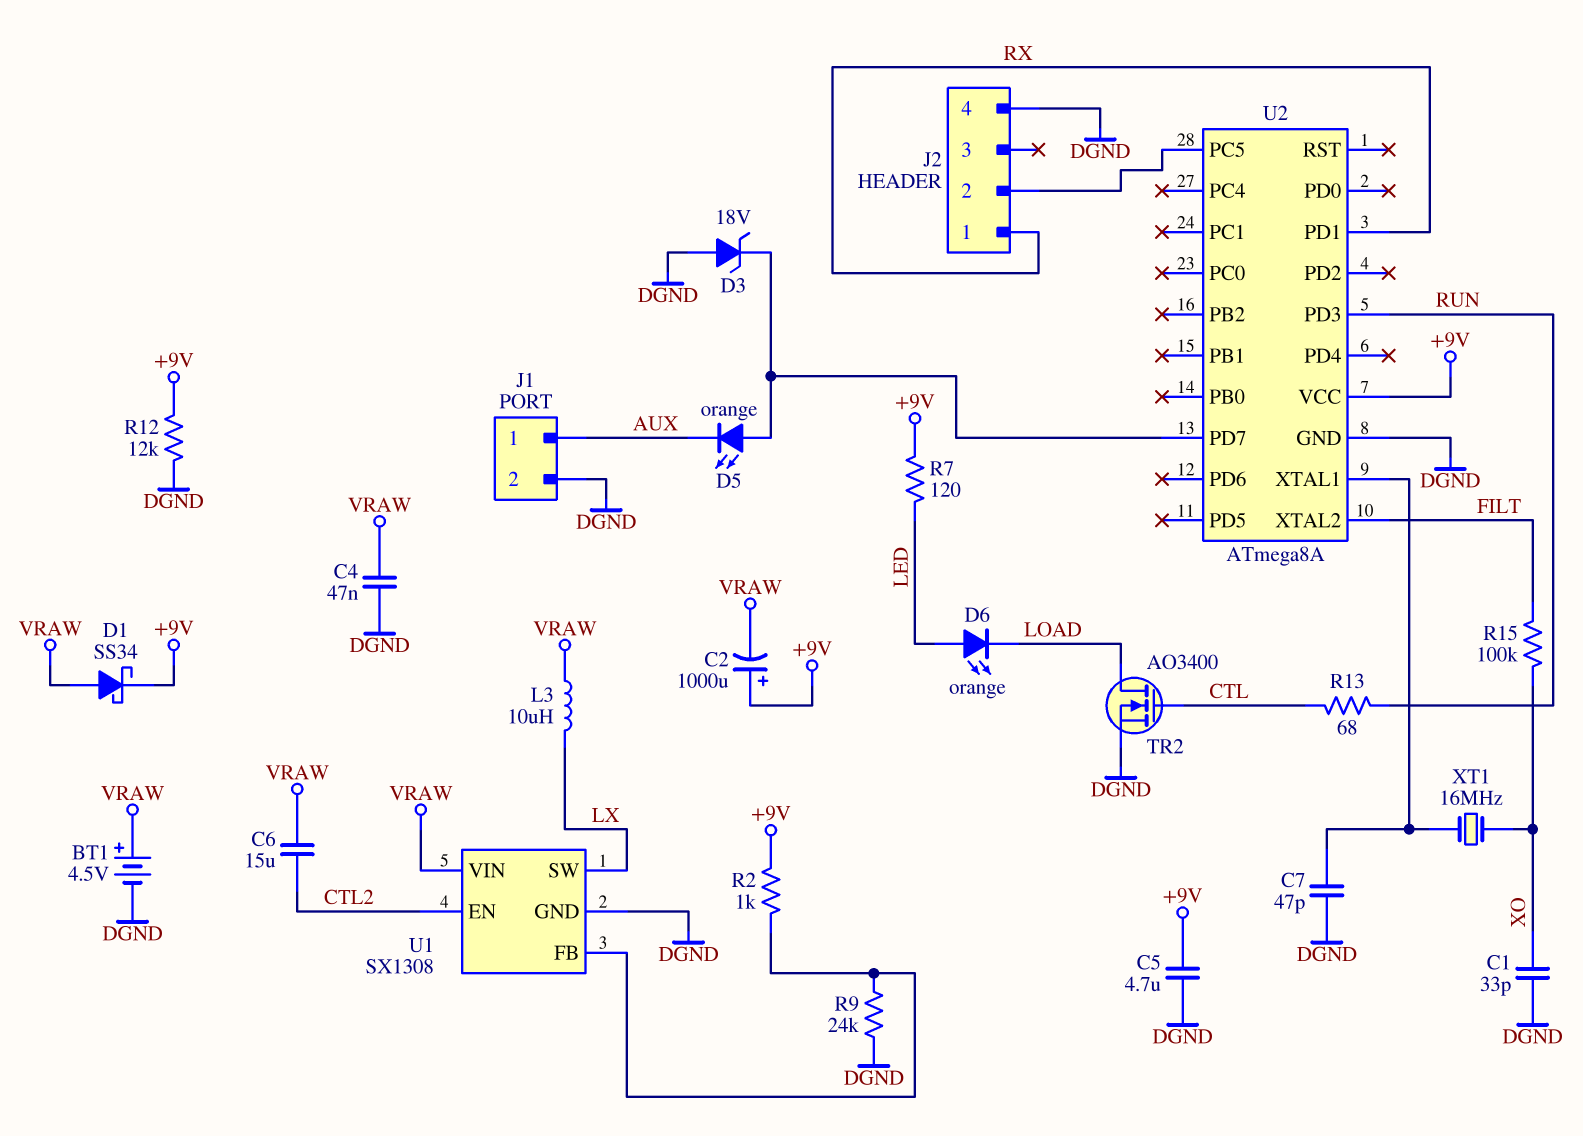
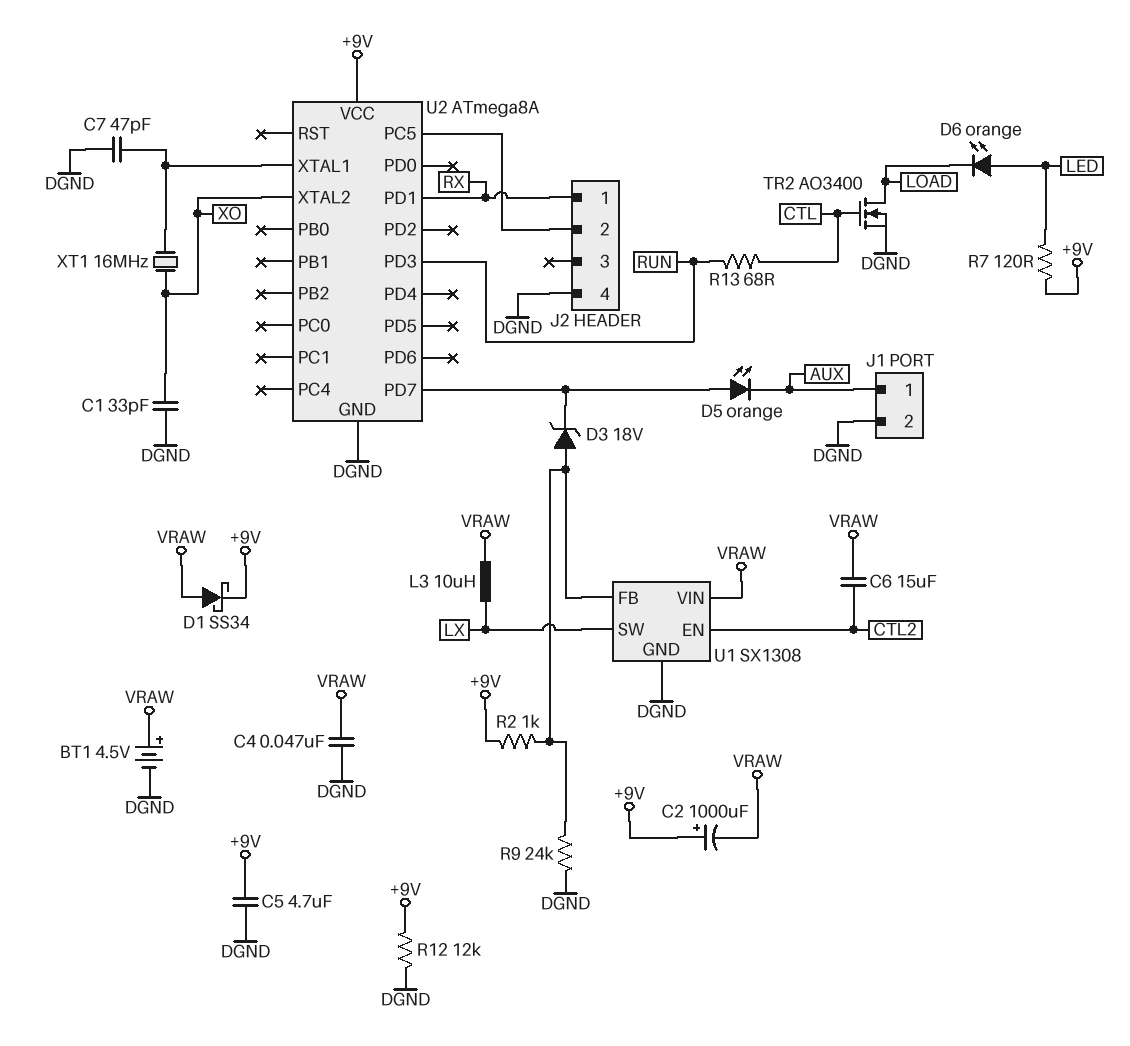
D3: zener 18V (A DGND, K U2/PD7) -> zener 18V (A U1/FB, K U2/PD7)
R15: 100k (FILT, XO) -> none
U2 pin XTAL2: FILT -> XO

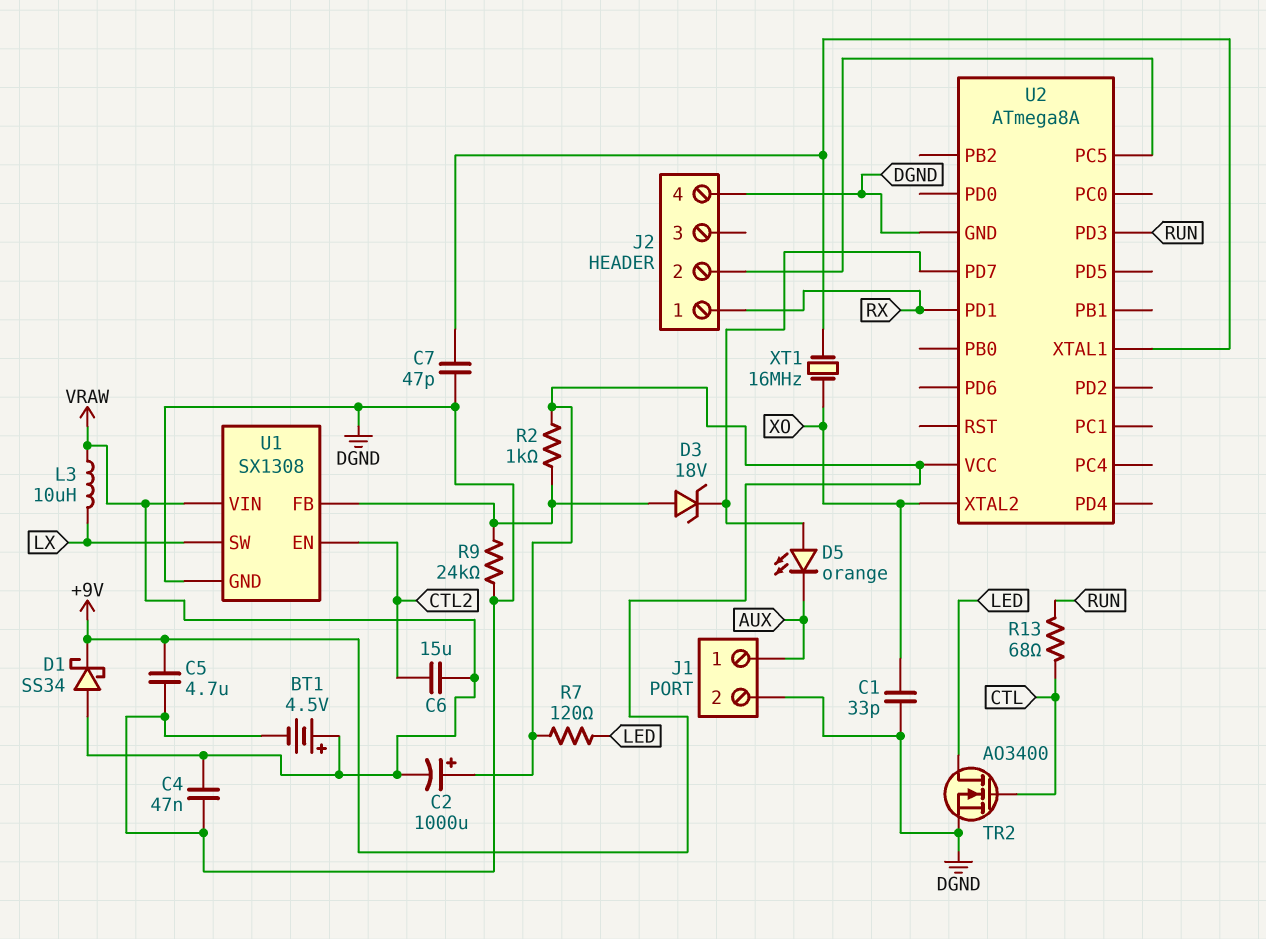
D6: LED orange (A LED, K LOAD) -> none
R12: 12k (+9V, DGND) -> none
TR2: NMOS AO3400 (G CTL, D LOAD, S DGND) -> NMOS AO3400 (G CTL, D LED, S DGND)

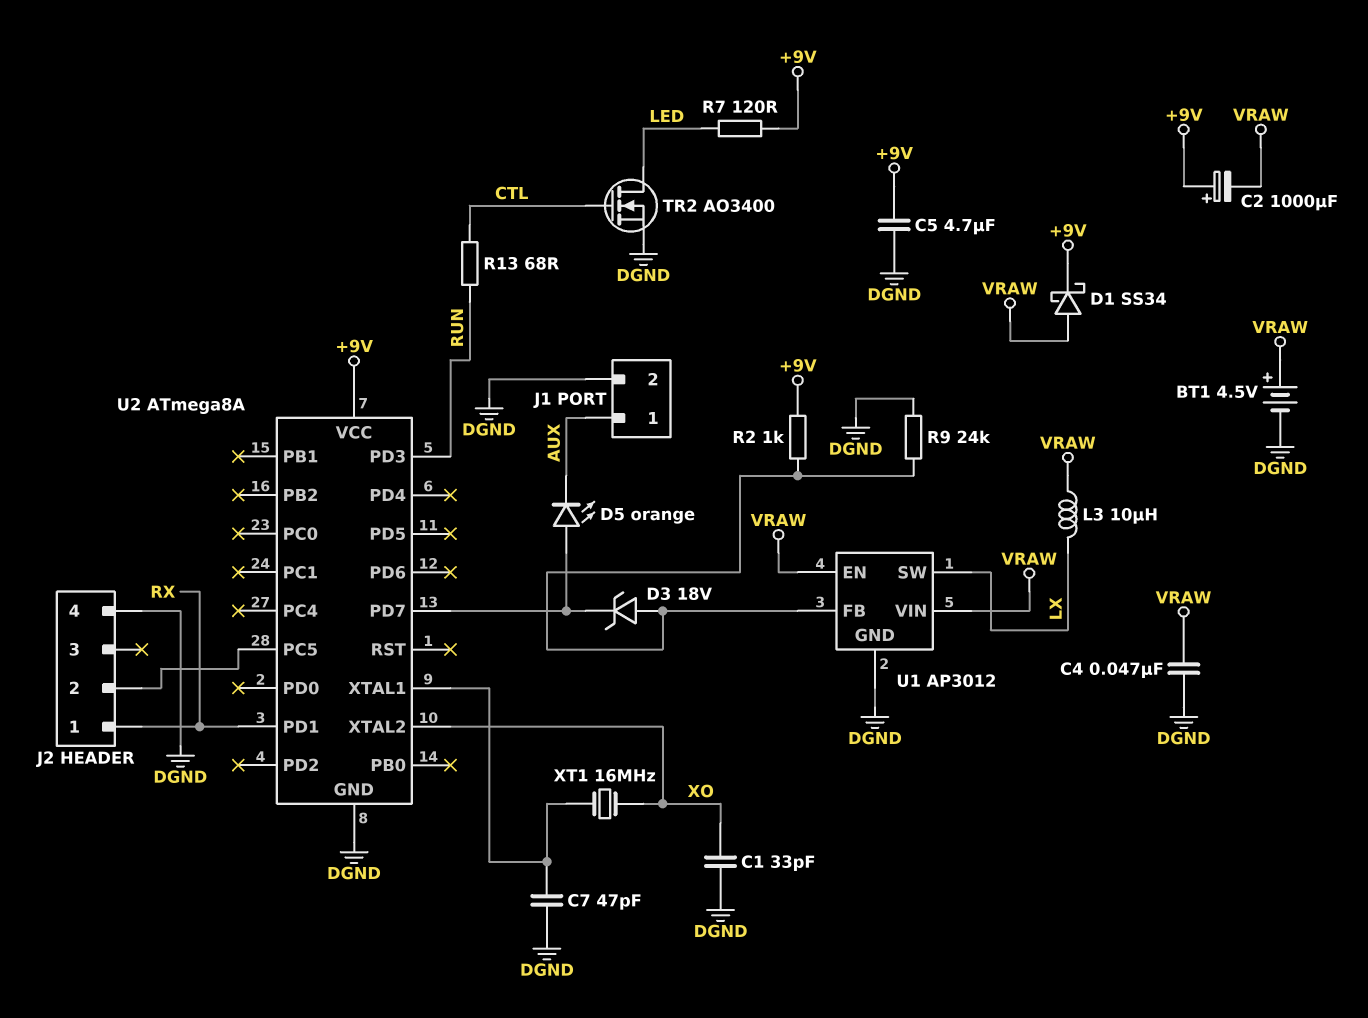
C6: 15uF (CTL2, VRAW) -> none
U1: SX1308 -> AP3012
U1 pin EN: CTL2 -> VRAW

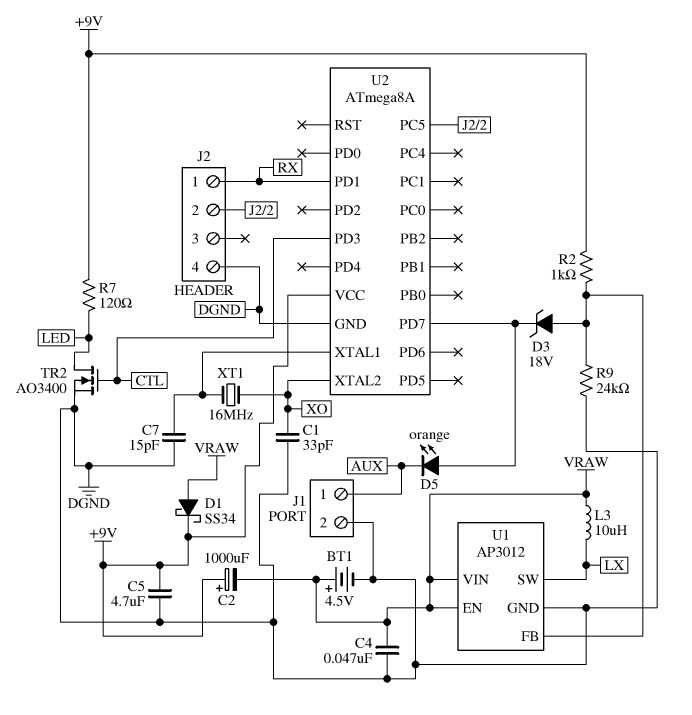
C7: 47pF (DGND, U2/XTAL1) -> 15pF (DGND, U2/XTAL1)
R13: 68 (CTL, RUN) -> none
U2 pin PD3: RUN -> CTL

